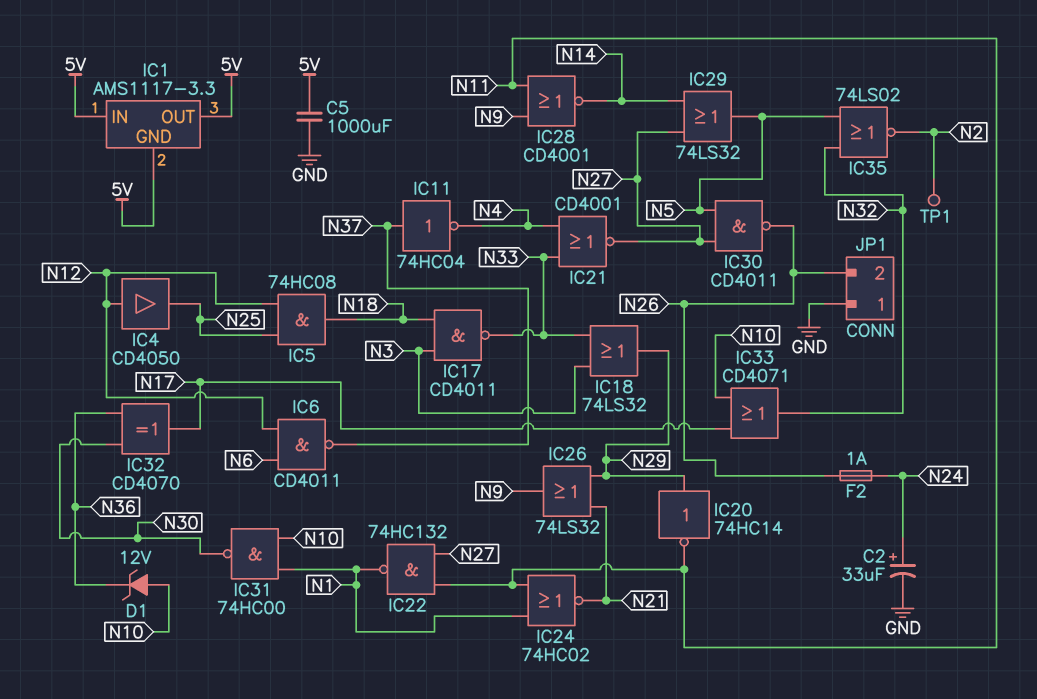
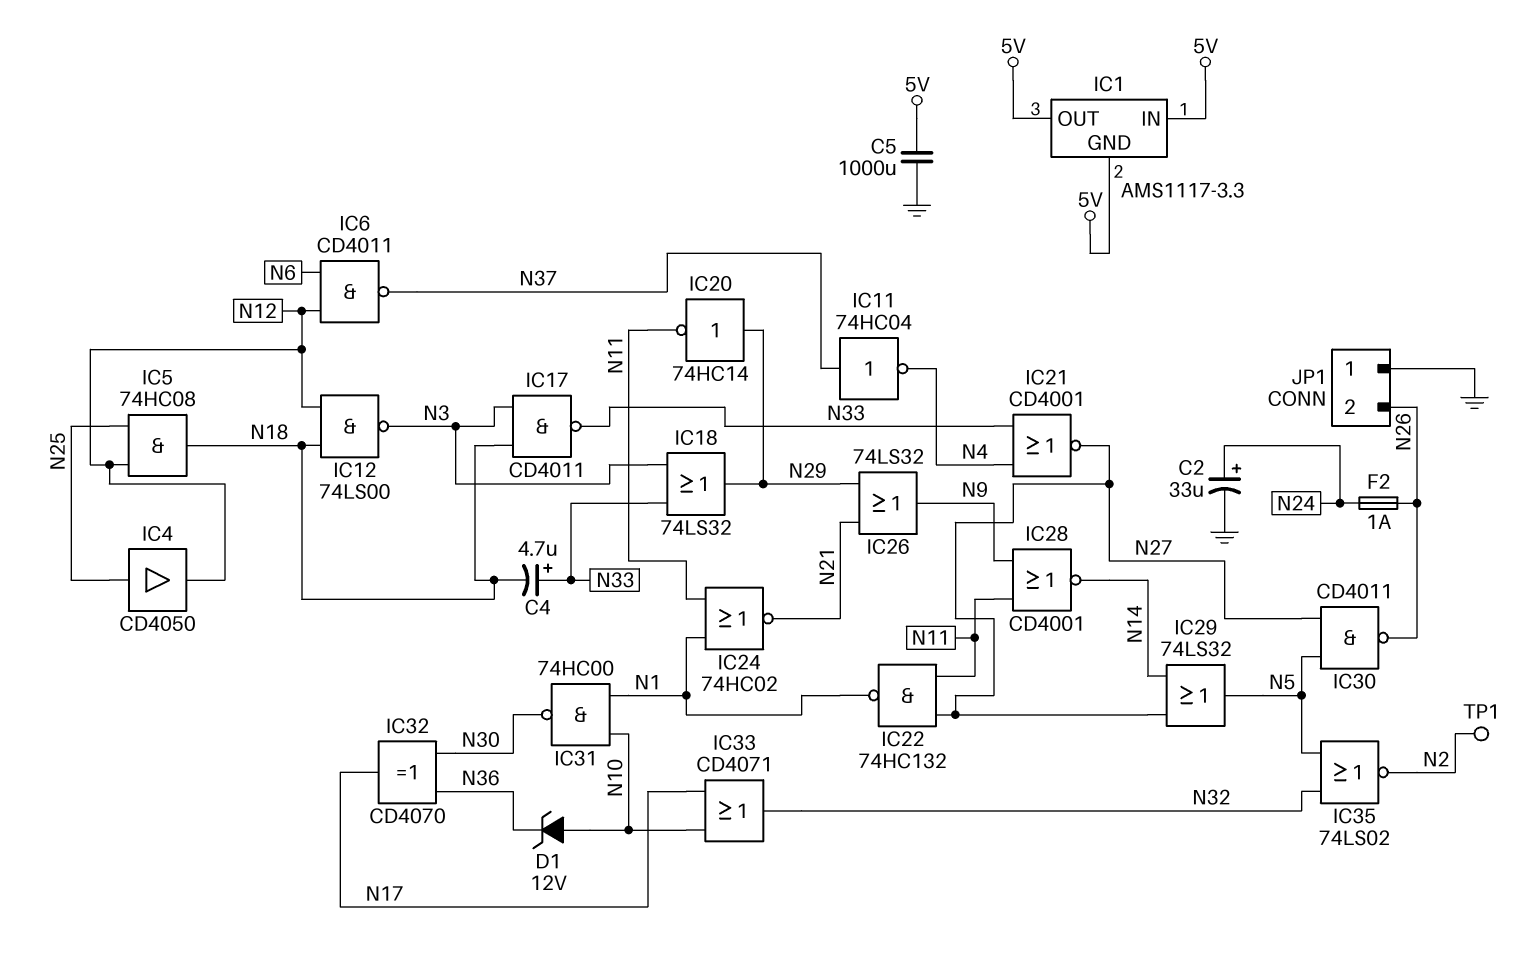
C4: none -> 4.7uF (plus N33, minus N18)
IC4: buffer CD4050 (in N12, out N25) -> buffer CD4050 (in N25, out N12)
IC12: none -> NAND 74LS00 (in N12, in N18, out N3)

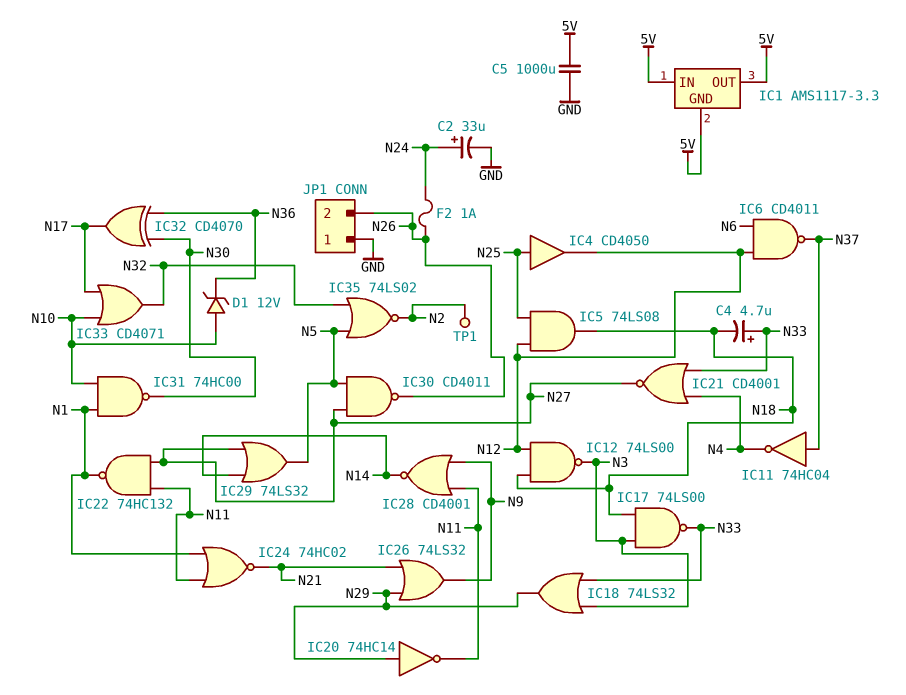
IC5: AND 74HC08 (in N12, in N25, out N18) -> AND 74LS08 (in N12, in N25, out N18)
IC17: NAND CD4011 (in N3, in N18, out N33) -> NAND 74LS00 (in N3, in N18, out N33)

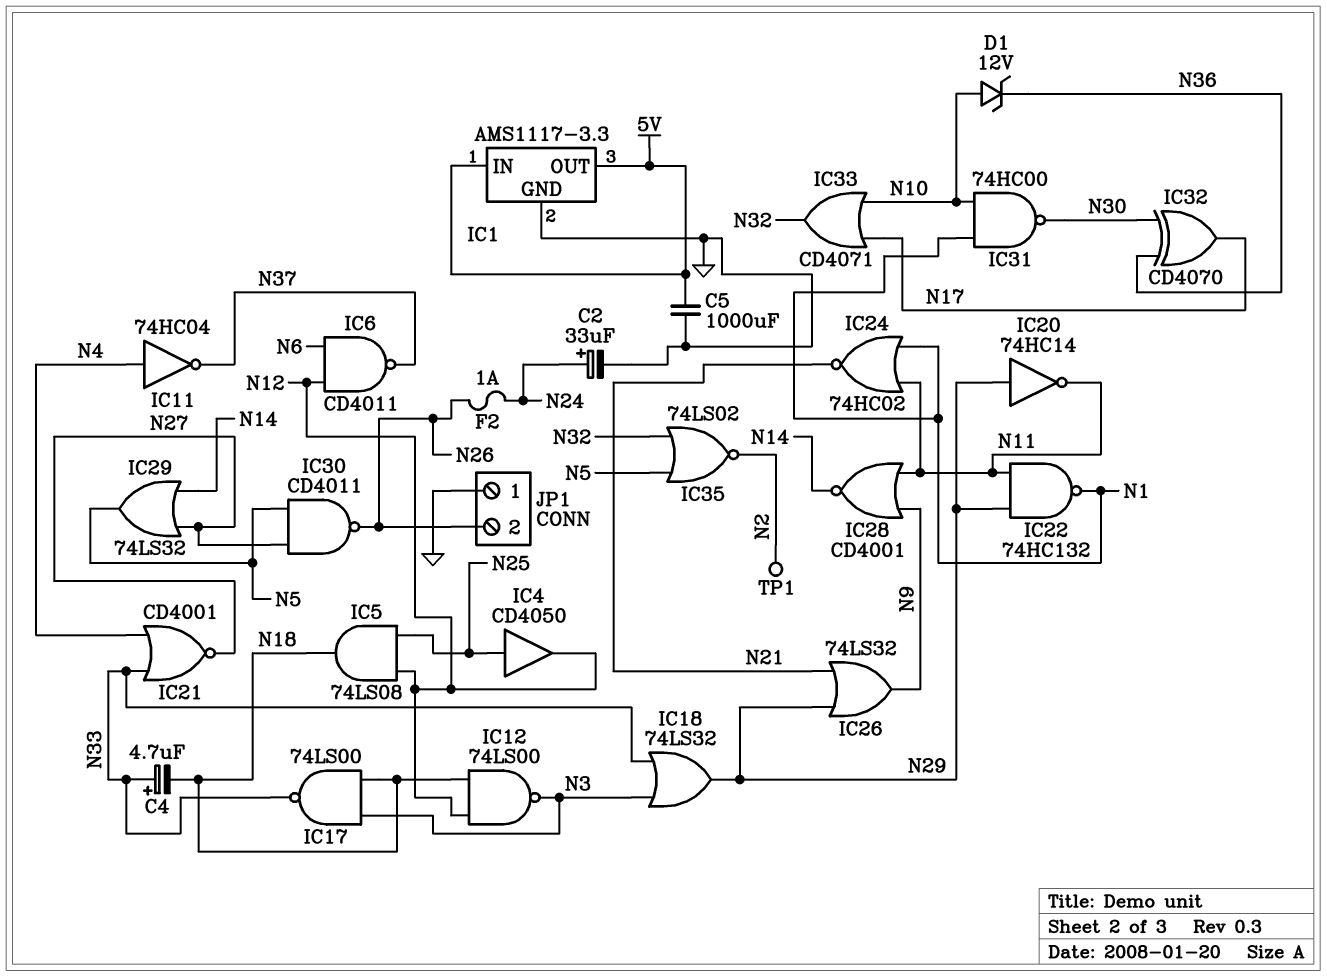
IC1 pin GND: 5V -> GND
IC11: NOT 74HC04 (in N37, out N4) -> NOT 74HC04 (in N4, out N37)
IC22: NAND 74HC132 (in N11, in N27, out N1) -> NAND 74HC132 (in N11, in N29, out N1)

